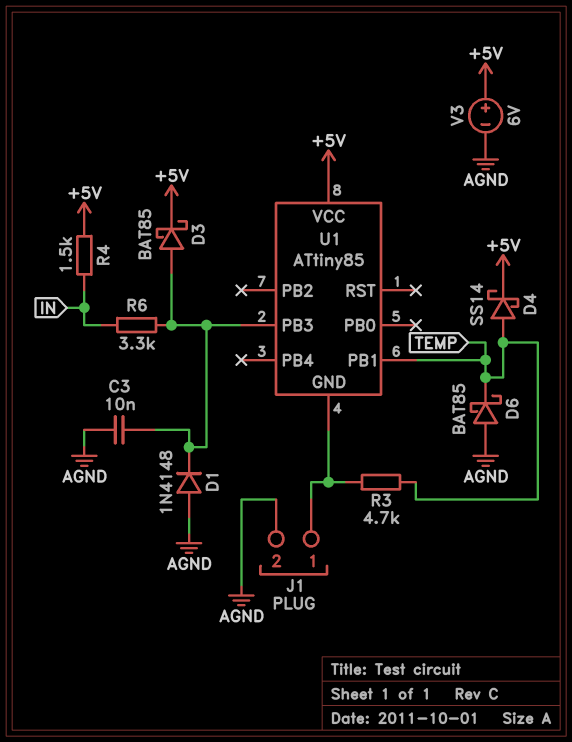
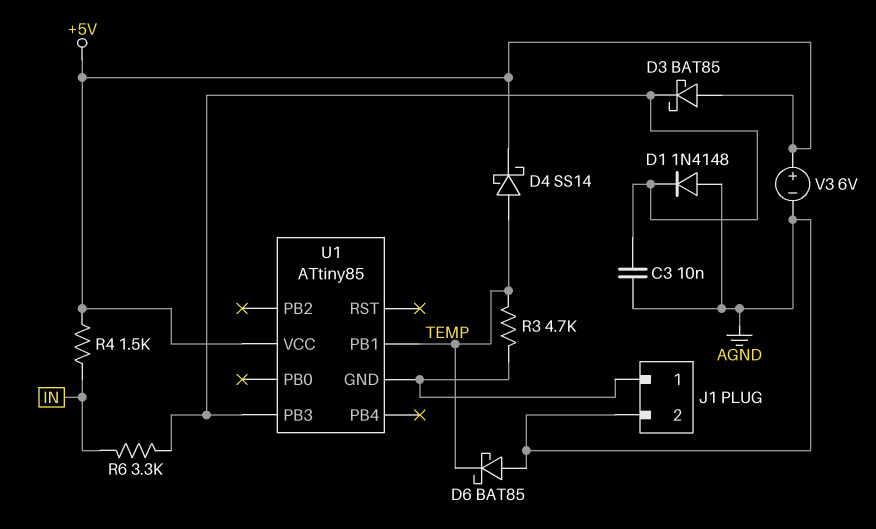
D3: schottky BAT85 (A U1/PB3, K +5V) -> schottky BAT85 (A +5V, K U1/PB3)

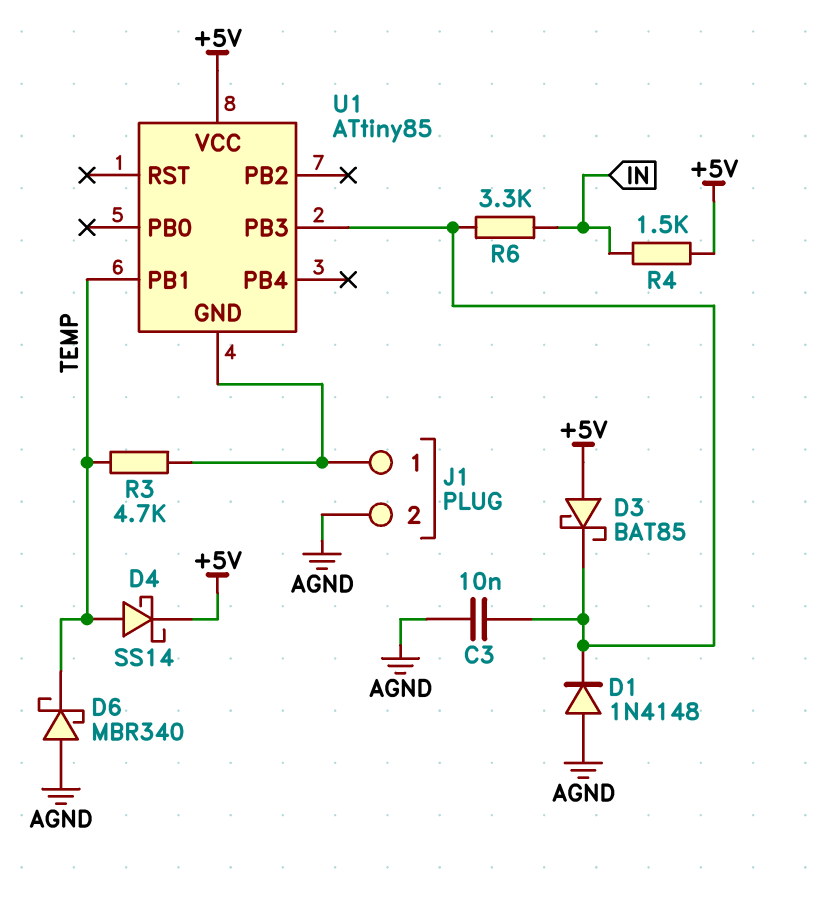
D6: schottky BAT85 (A AGND, K TEMP) -> schottky MBR340 (A AGND, K TEMP)
V3: 6V (plus +5V, minus AGND) -> none

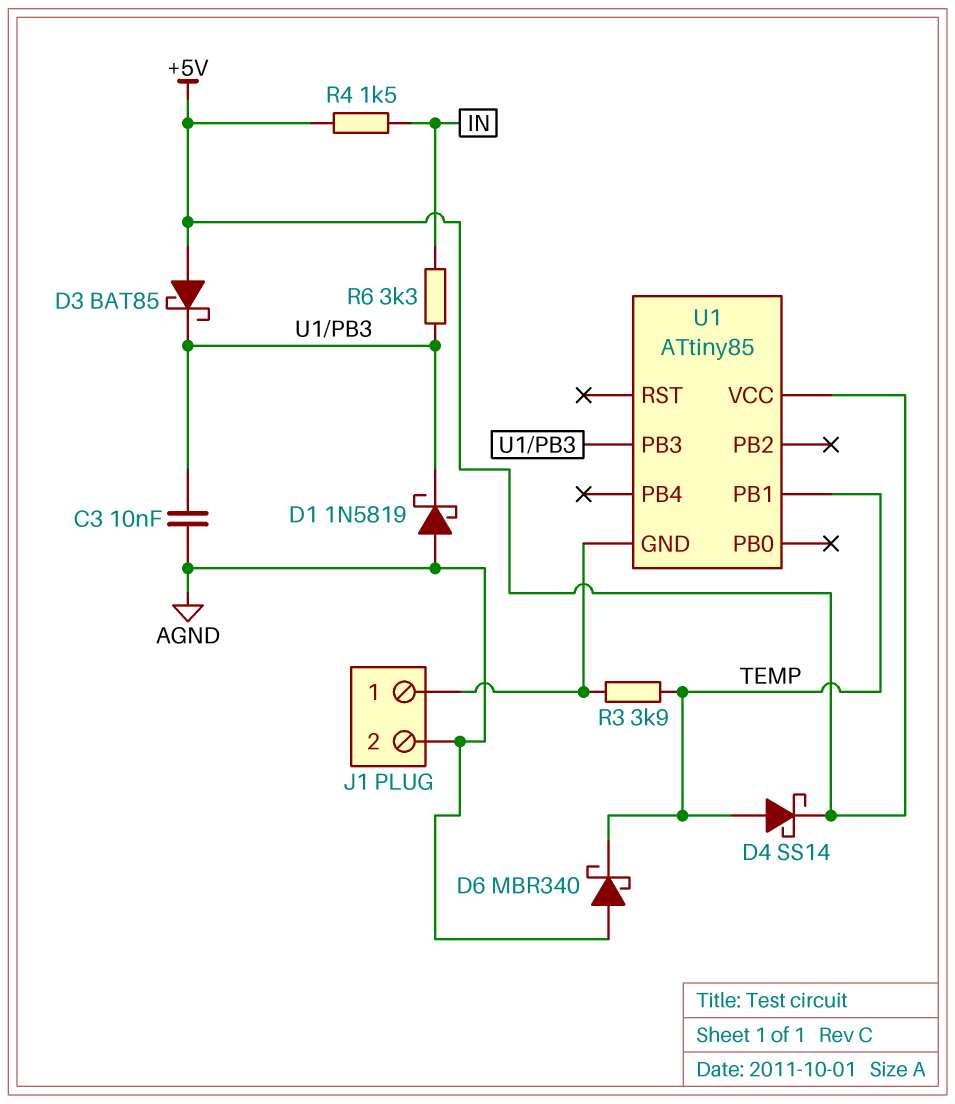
D1: diode 1N4148 (A AGND, K U1/PB3) -> schottky 1N5819 (A AGND, K U1/PB3)
R3: 4.7k (J1/1, TEMP) -> 3.9k (J1/1, TEMP)

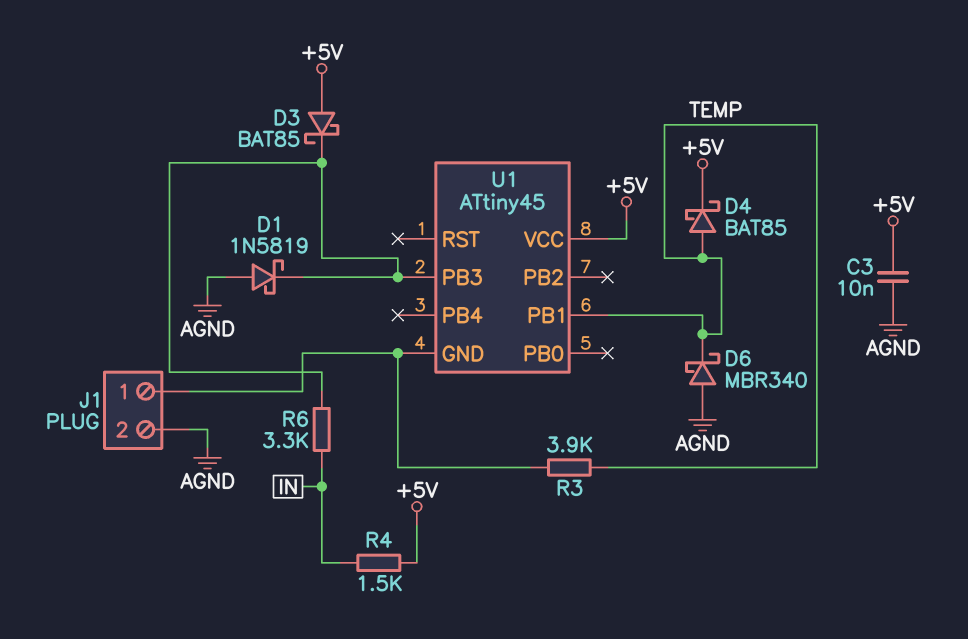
C3: 10nF (AGND, U1/PB3) -> 10nF (+5V, AGND)
D4: schottky SS14 (A TEMP, K +5V) -> schottky BAT85 (A TEMP, K +5V)
U1: ATtiny85 -> ATtiny45

